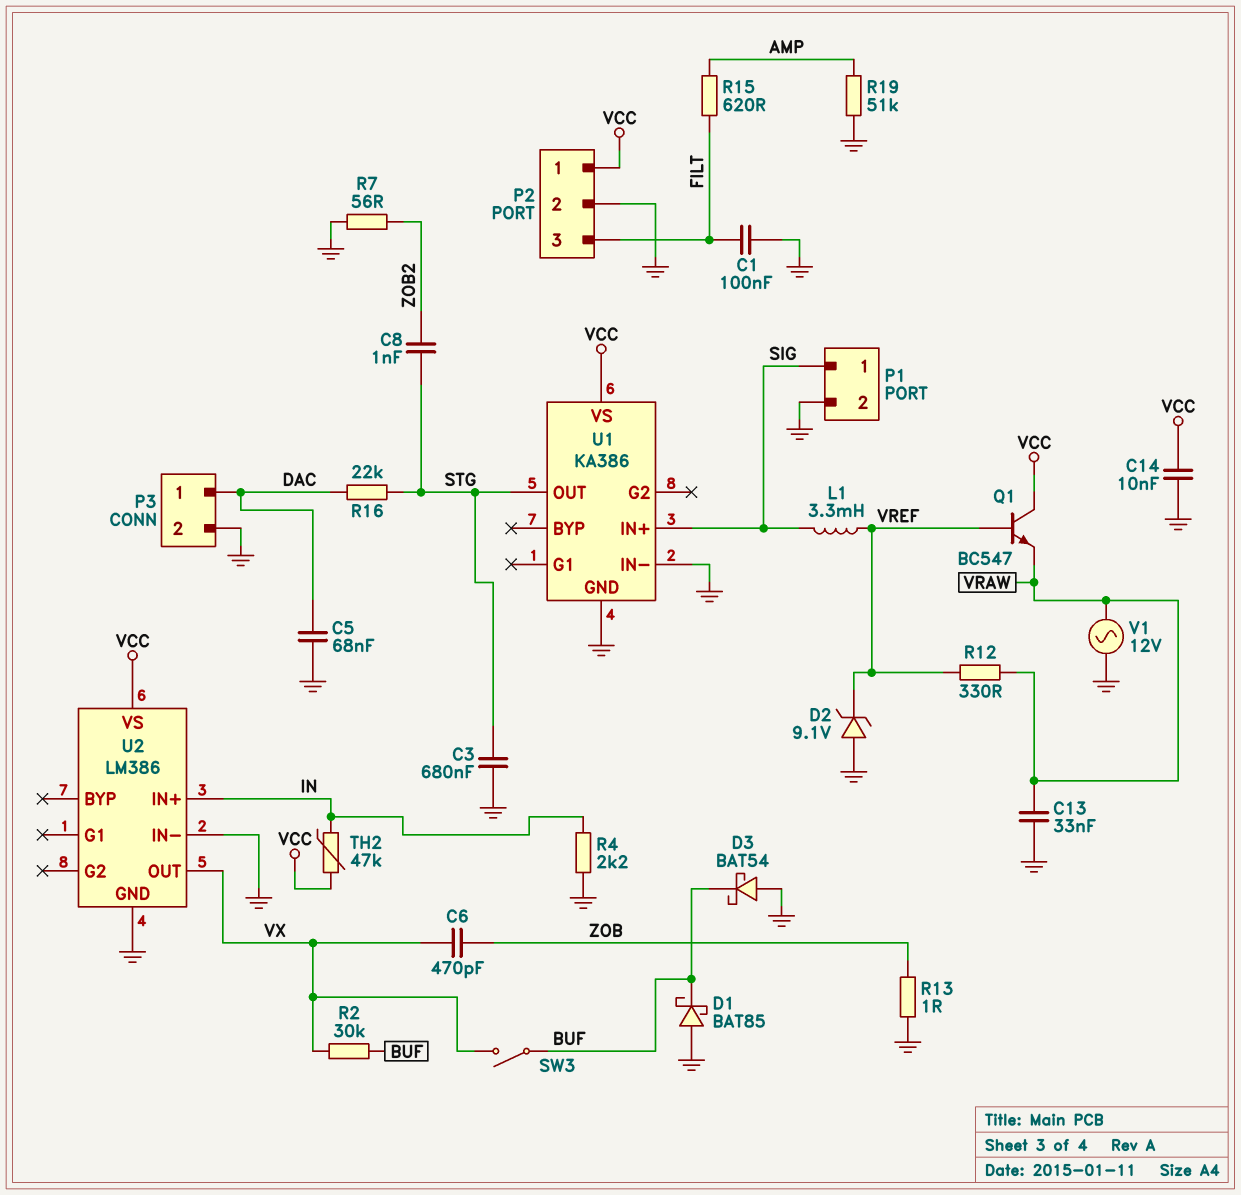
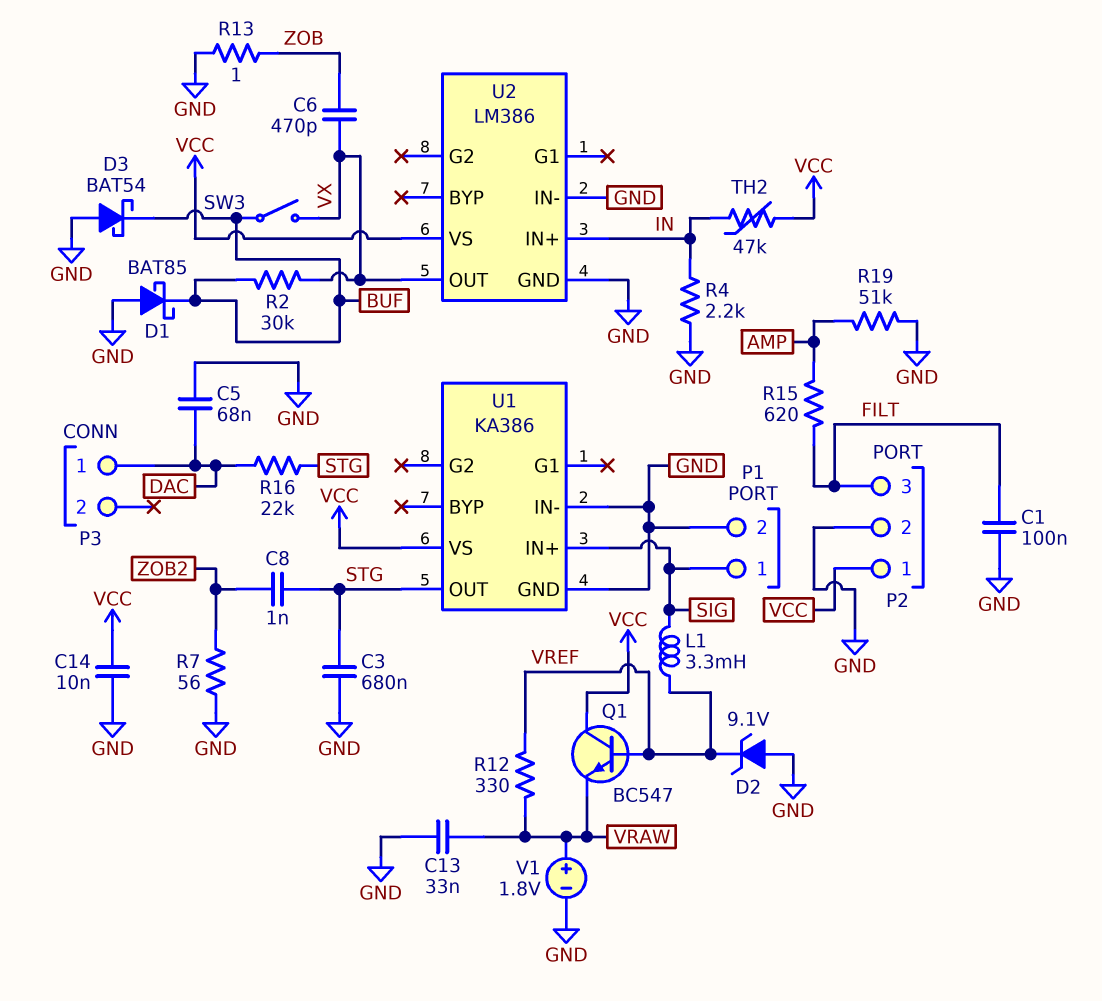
P3 pin 2: GND -> none
V1: AC 12V (GND, VRAW) -> 1.8V (plus VRAW, minus GND)

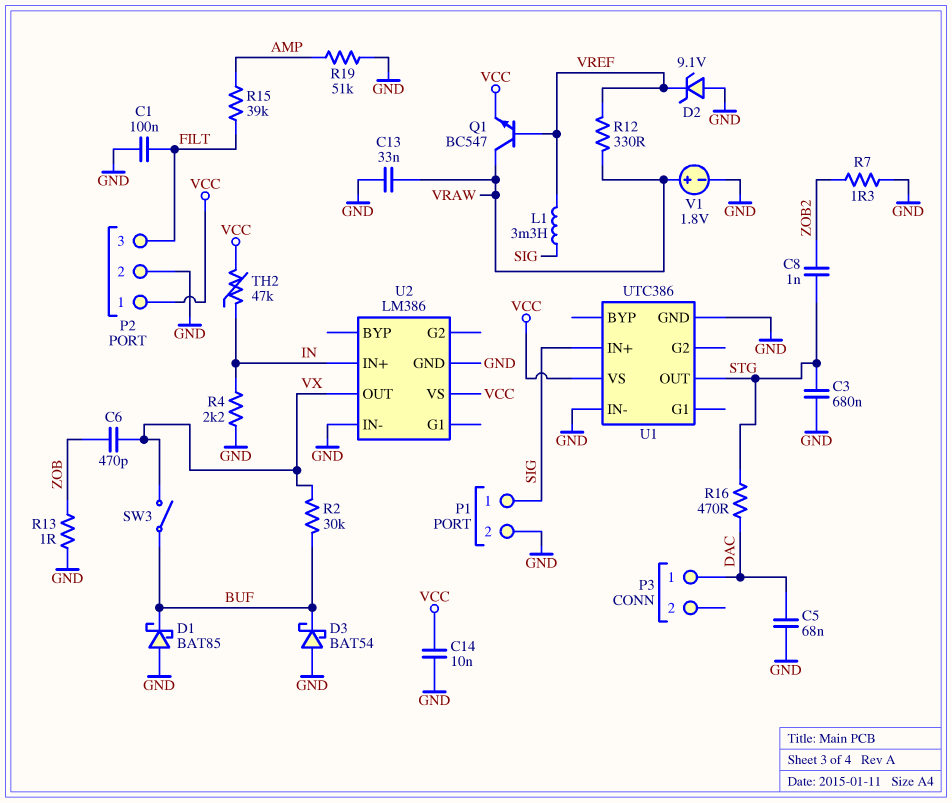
Q1: NPN BC547 (B VREF, C VCC, E VRAW) -> NPN BC547 (B VREF, C VRAW, E VCC)
R7: 56 (GND, ZOB2) -> 1.3 (GND, ZOB2)
R15: 620 (AMP, FILT) -> 39k (AMP, FILT)
R16: 22k (DAC, STG) -> 470 (DAC, STG)
U1: KA386 -> UTC386

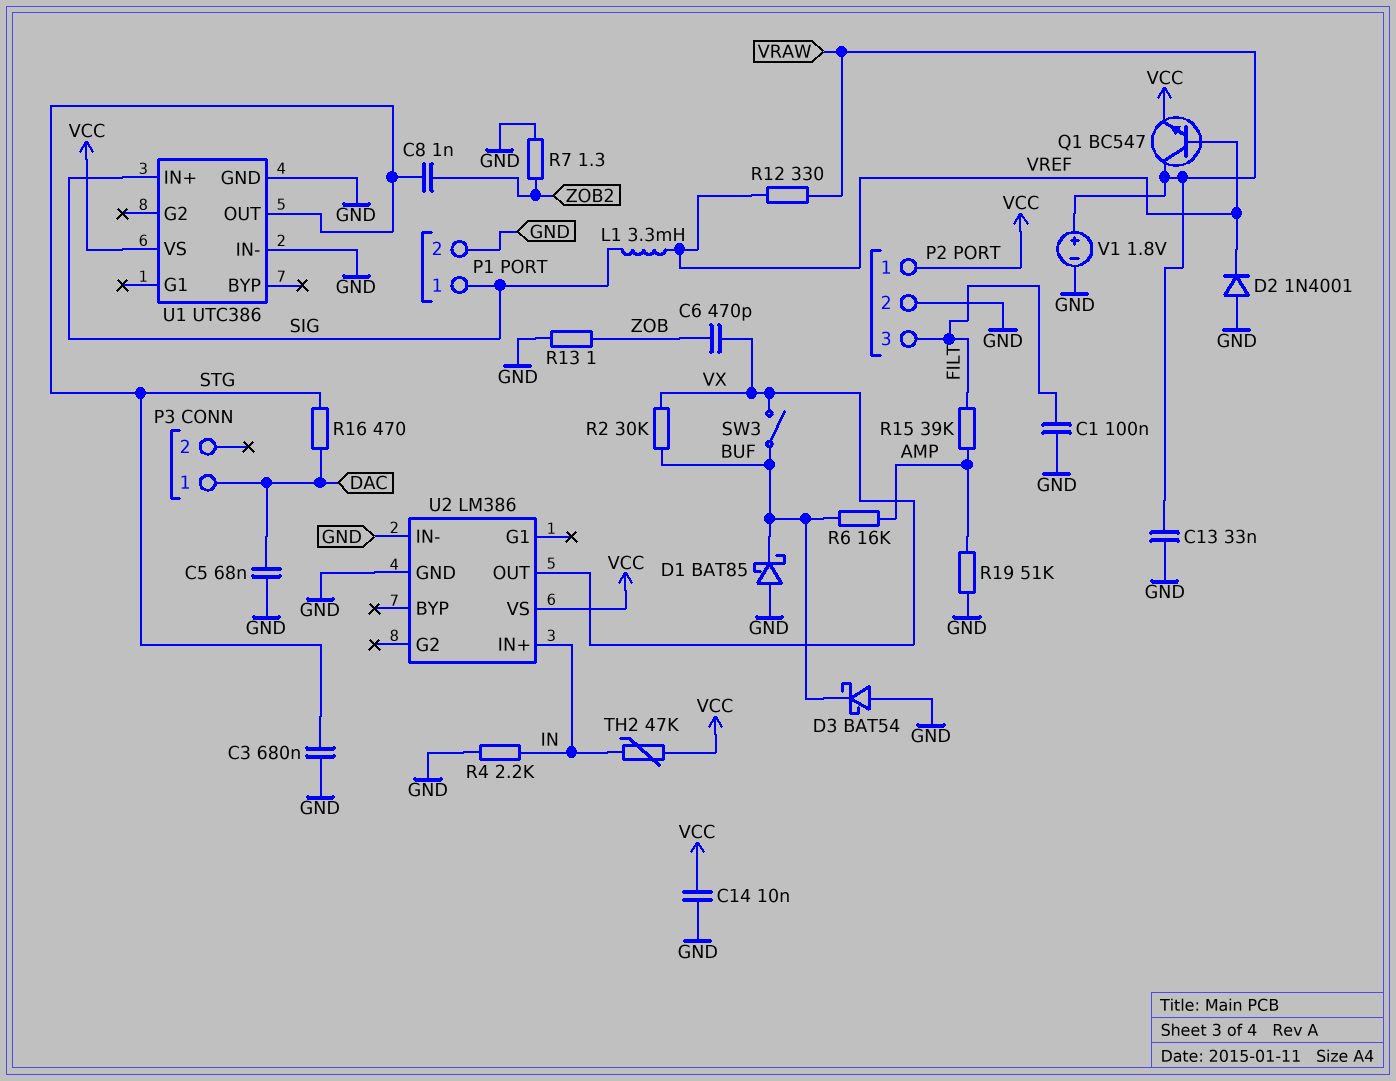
D2: zener 9.1V (A GND, K VREF) -> diode 1N4001 (A GND, K VREF)
R6: none -> 16k (AMP, BUF)

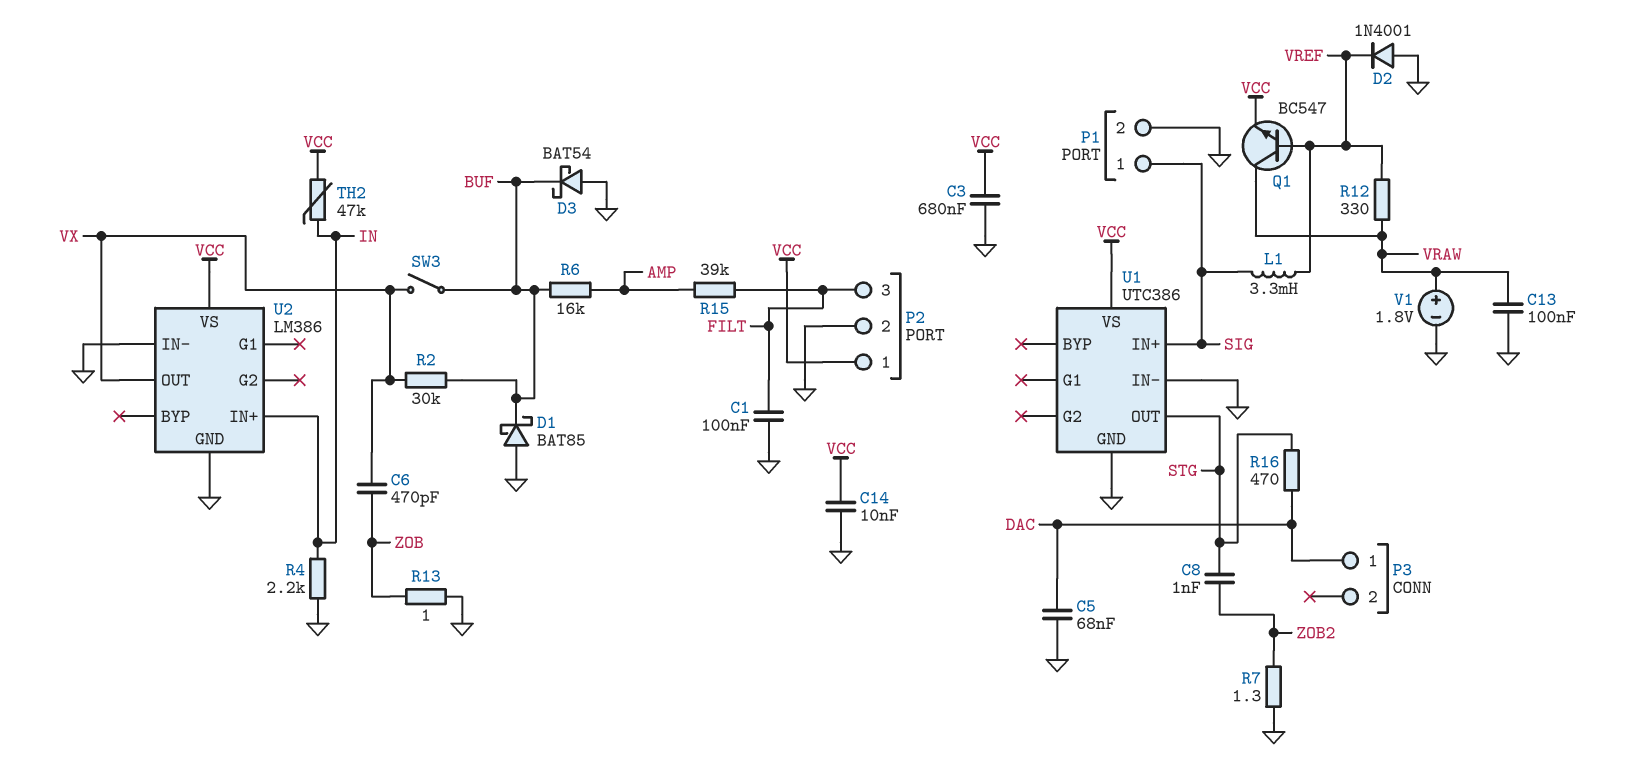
C3: 680nF (GND, STG) -> 680nF (GND, VCC)
C13: 33nF (GND, VRAW) -> 100nF (GND, VRAW)
R19: 51k (AMP, GND) -> none

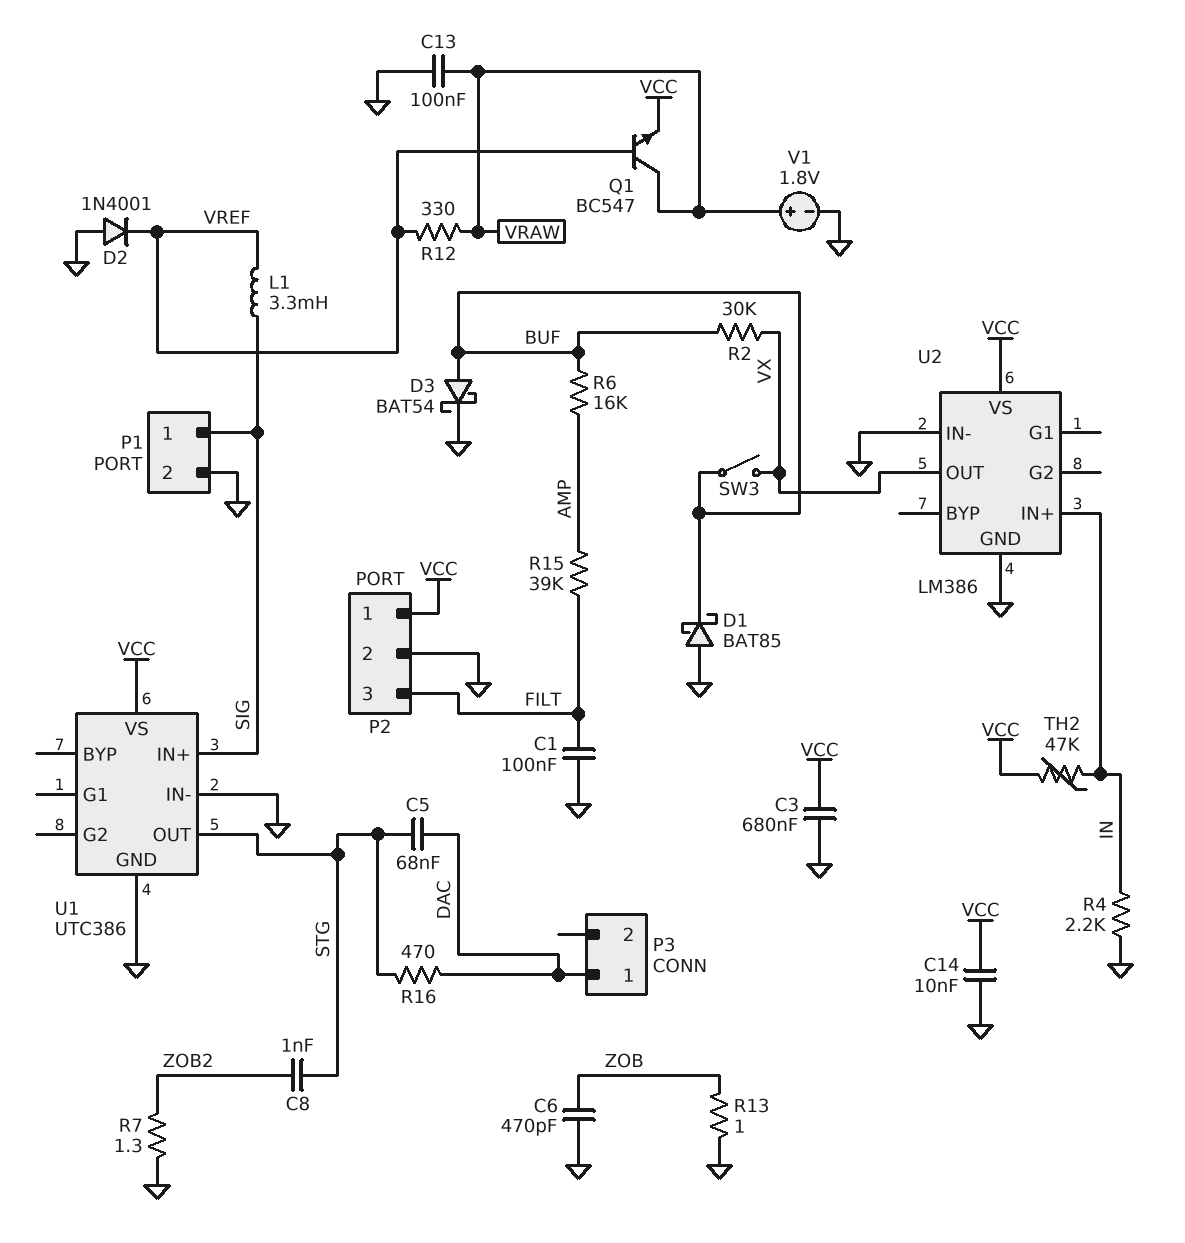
C5: 68nF (DAC, GND) -> 68nF (DAC, STG)
C6: 470pF (VX, ZOB) -> 470pF (GND, ZOB)
D3: schottky BAT54 (A GND, K BUF) -> schottky BAT54 (A BUF, K GND)

